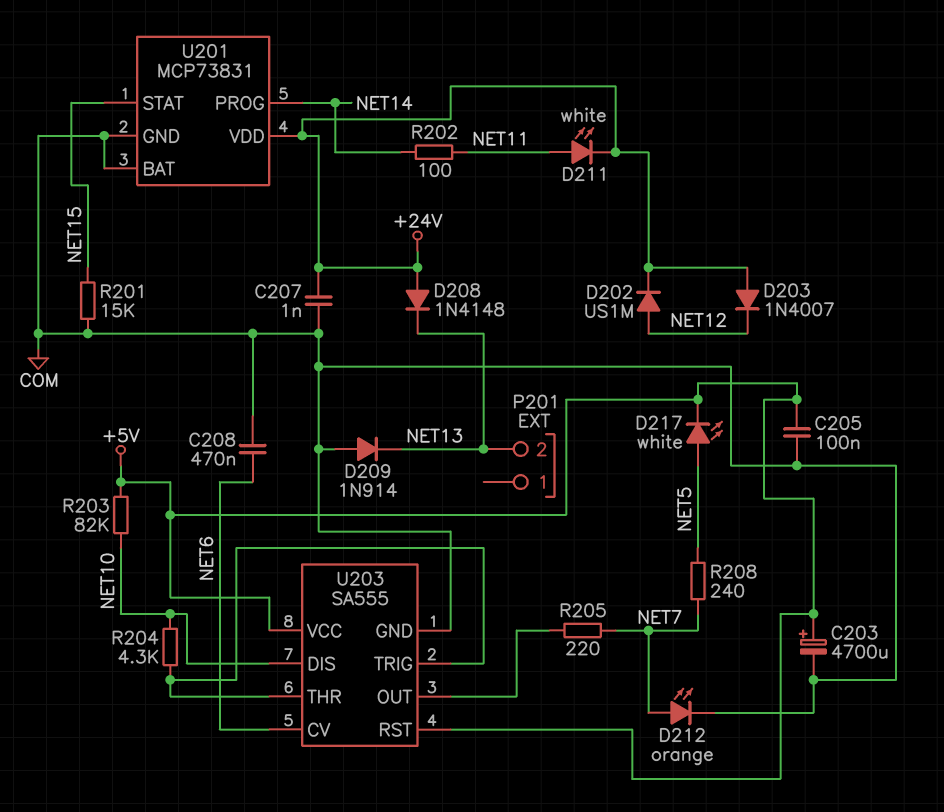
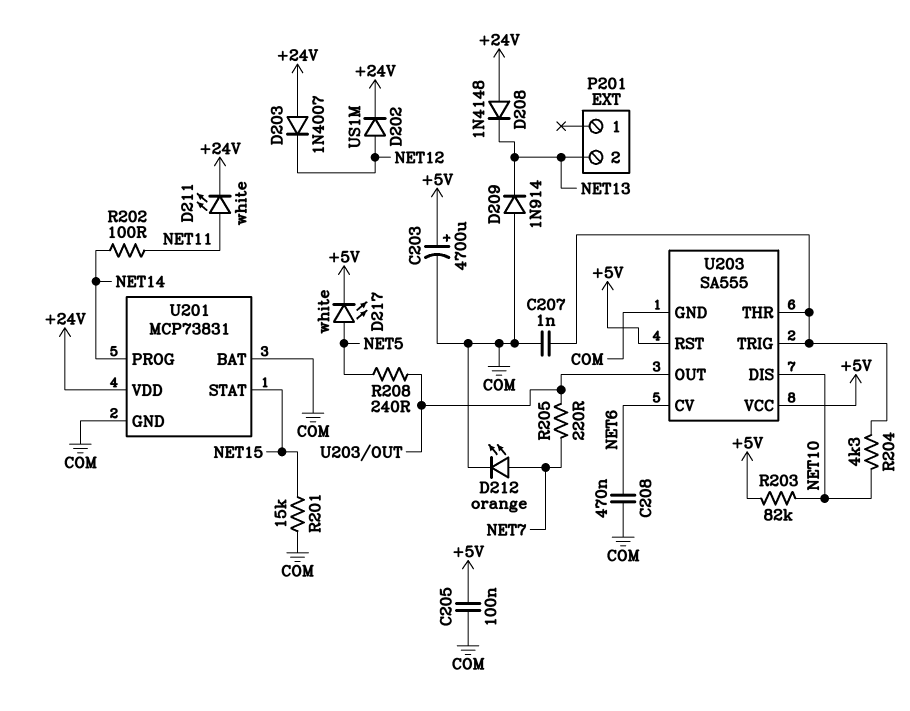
C207: 1nF (+24V, COM) -> 1nF (COM, U203/THR)
R208: 240 (NET5, NET7) -> 240 (NET5, U203/OUT)

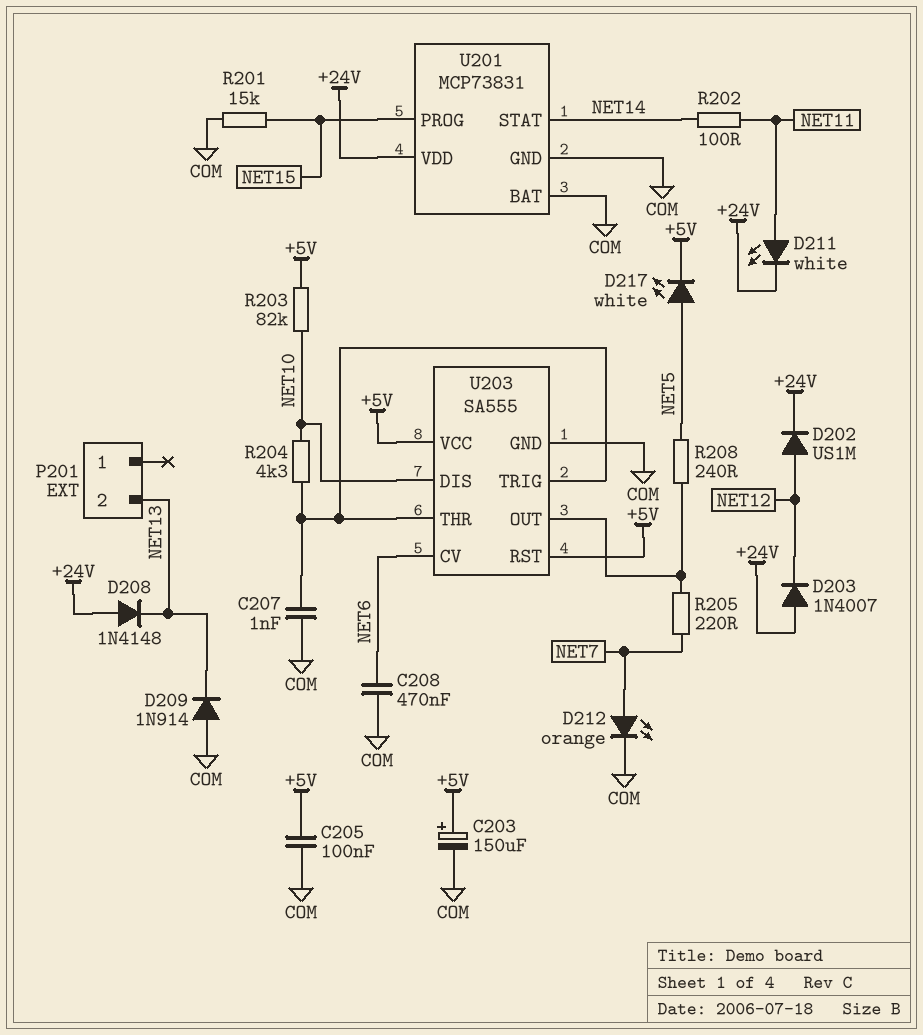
C203: 4700uF (plus +5V, minus COM) -> 150uF (plus +5V, minus COM)
U201 pin PROG: NET14 -> NET15
U201 pin STAT: NET15 -> NET14

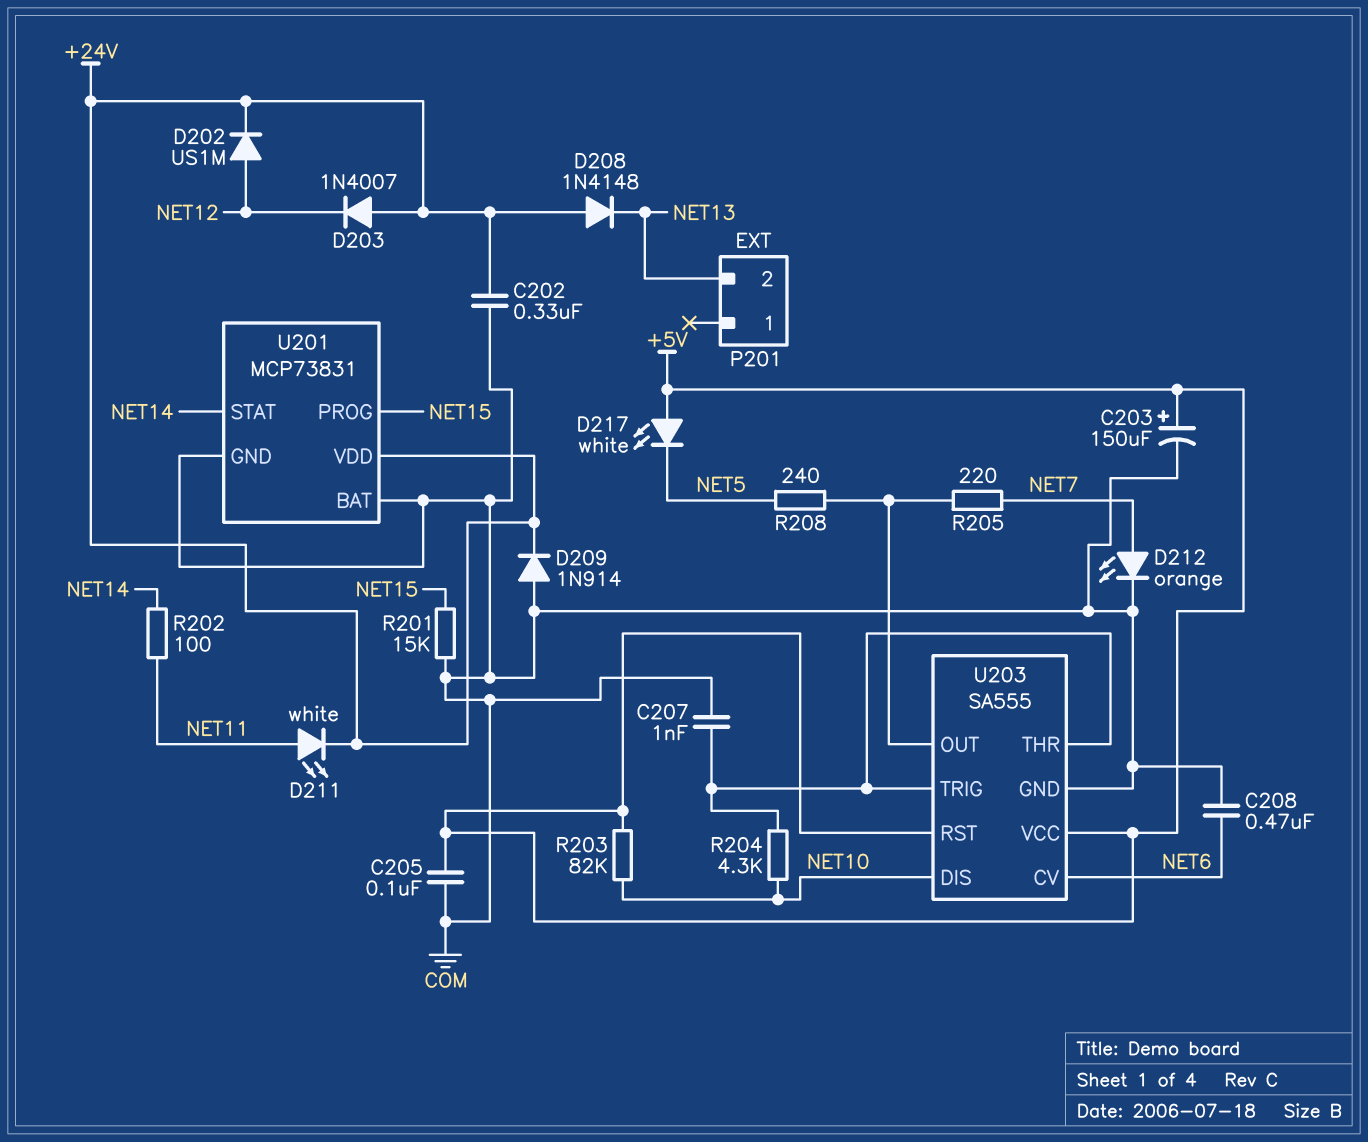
C202: none -> 330nF (+24V, COM)
D209: diode 1N914 (A COM, K NET13) -> diode 1N914 (A COM, K +24V)
D217: LED white (A NET5, K +5V) -> LED white (A +5V, K NET5)

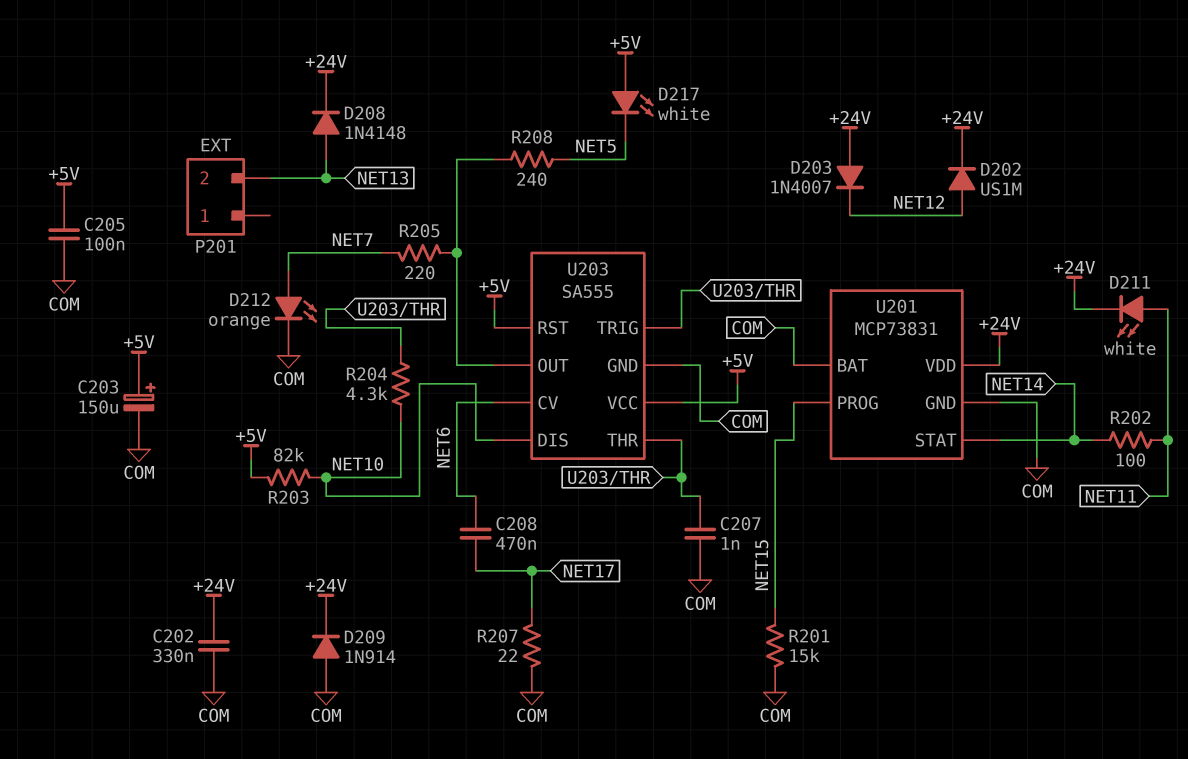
C208: 470nF (COM, NET6) -> 470nF (NET6, NET17)
D208: diode 1N4148 (A +24V, K NET13) -> diode 1N4148 (A NET13, K +24V)
R207: none -> 22 (COM, NET17)

